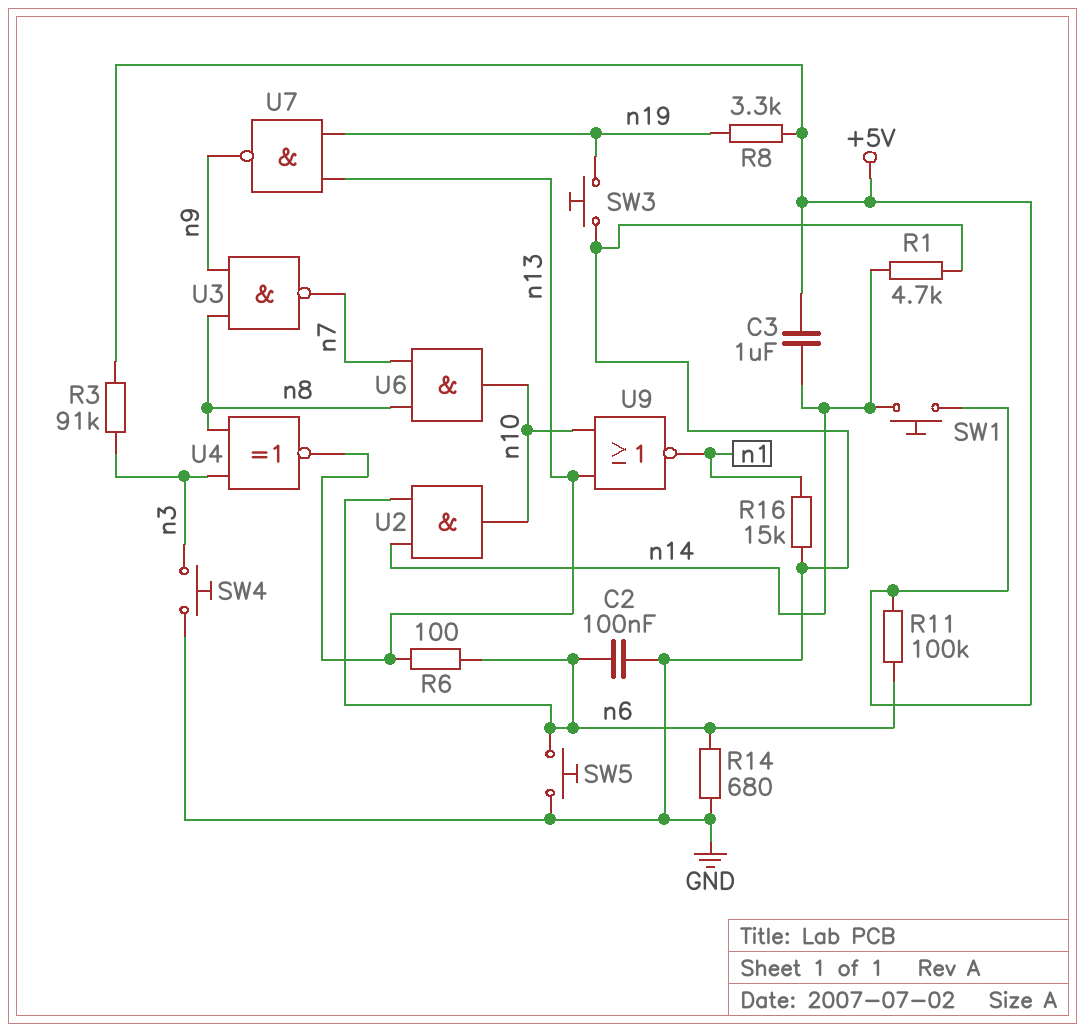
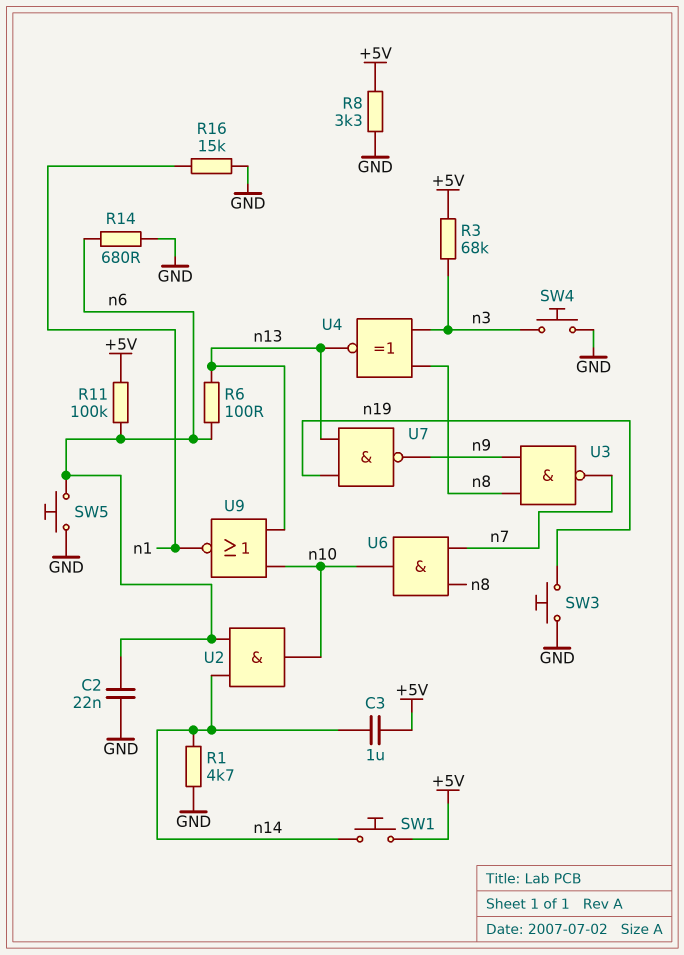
C2: 100nF (GND, n6) -> 22nF (GND, n6)
R3: 91k (+5V, n3) -> 68k (+5V, n3)
R8: 3.3k (+5V, n19) -> 3.3k (+5V, GND)

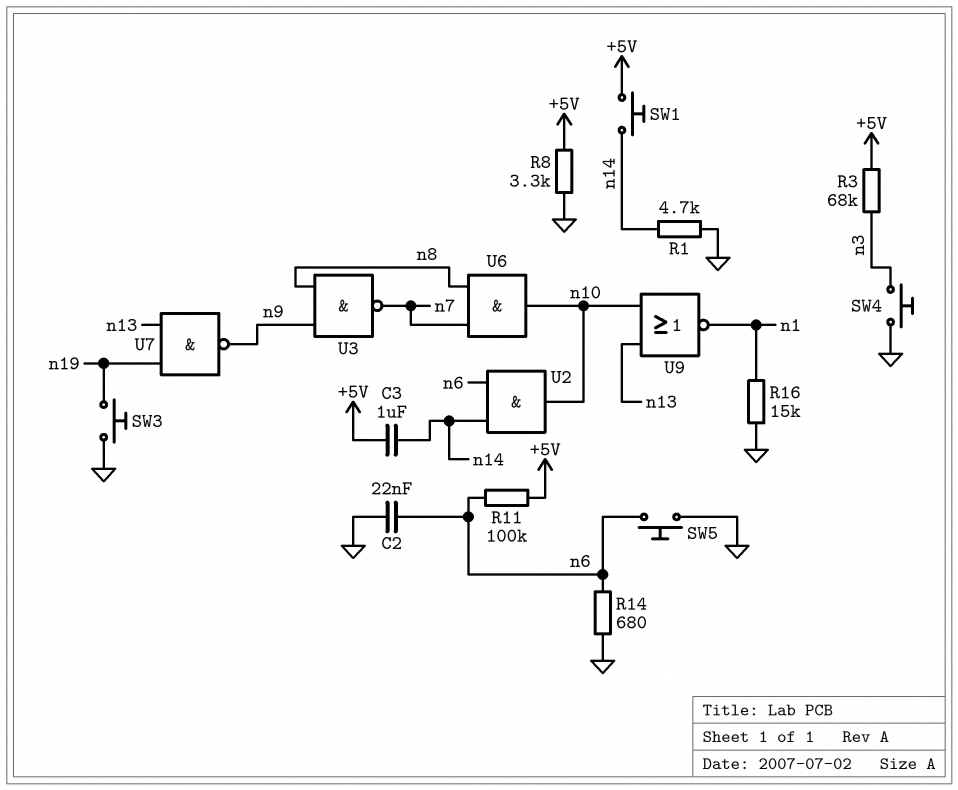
R6: 100 (n6, n13) -> none
U4: XNOR (in n3, in n8, out n13) -> none

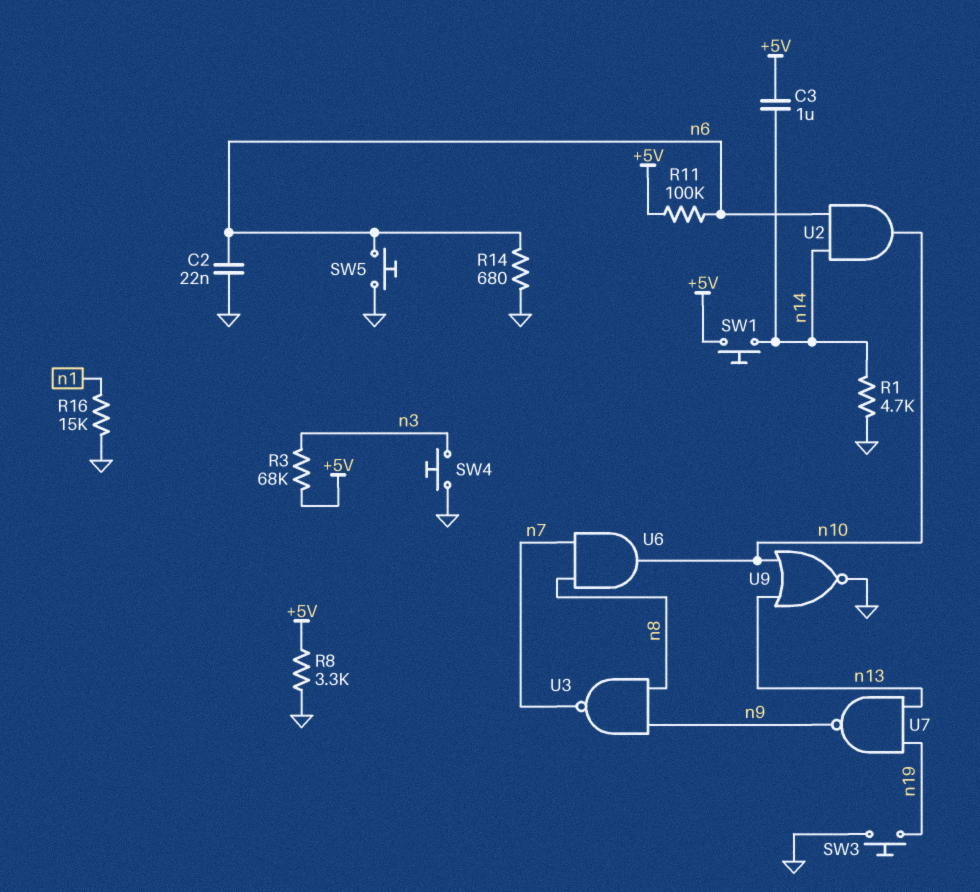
U9: NOR (in n10, in n13, out n1) -> NOR (in n10, in n13, out GND)

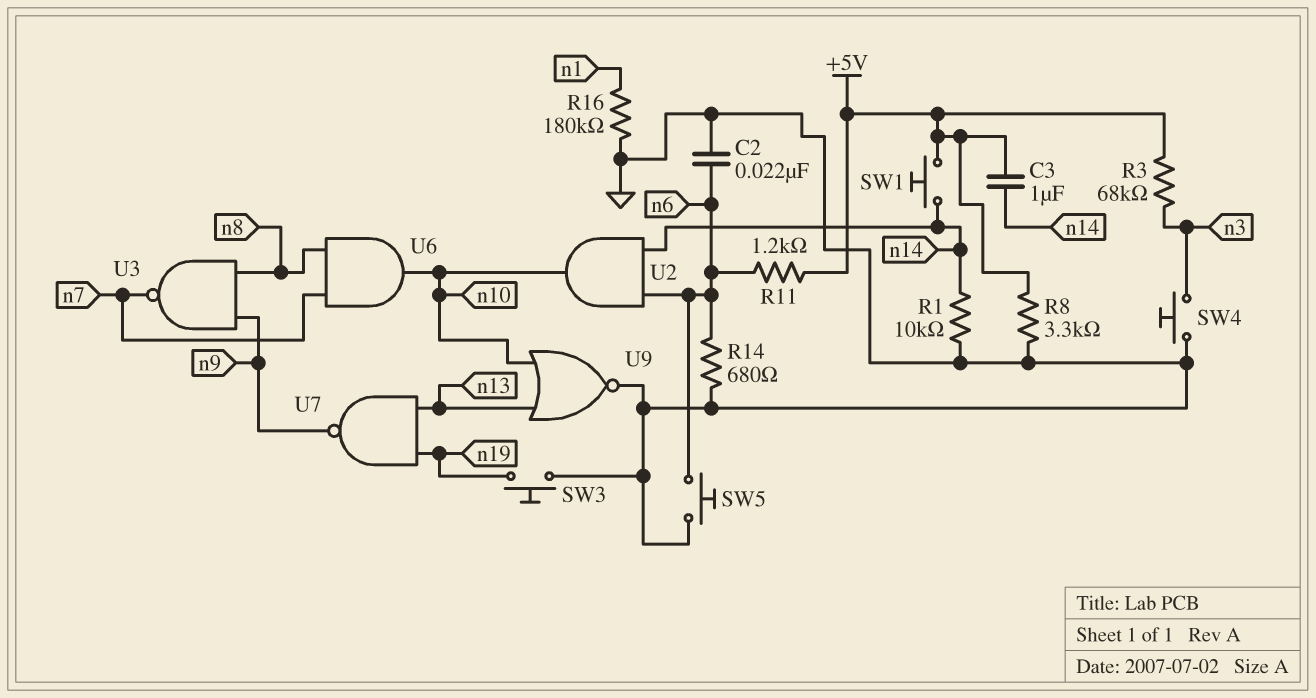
R1: 4.7k (GND, n14) -> 10k (GND, n14)
R11: 100k (+5V, n6) -> 1.2k (+5V, n6)
R16: 15k (GND, n1) -> 180k (GND, n1)

